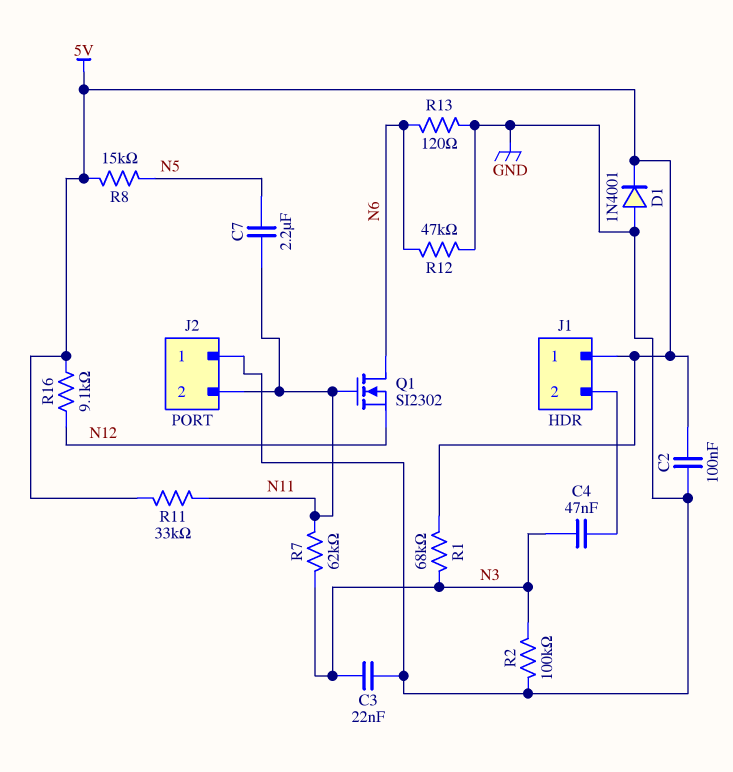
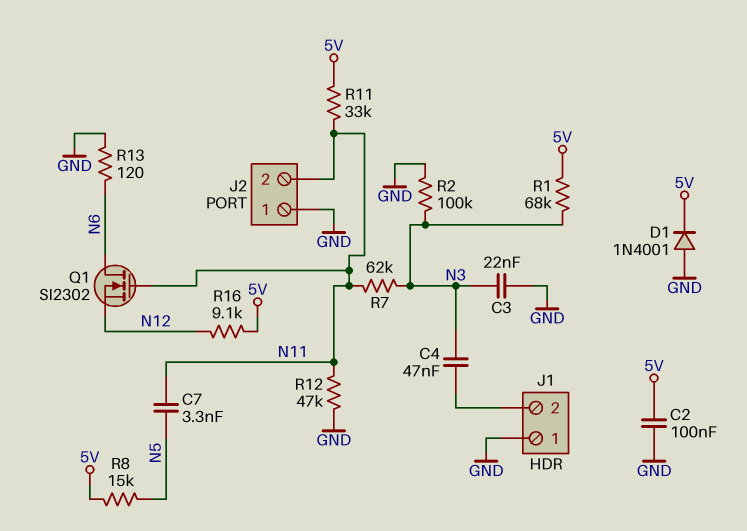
C7: 2.2uF (N5, N11) -> 3.3nF (N5, N11)
J1 pin 1: 5V -> GND
R12: 47k (GND, N6) -> 47k (GND, N11)

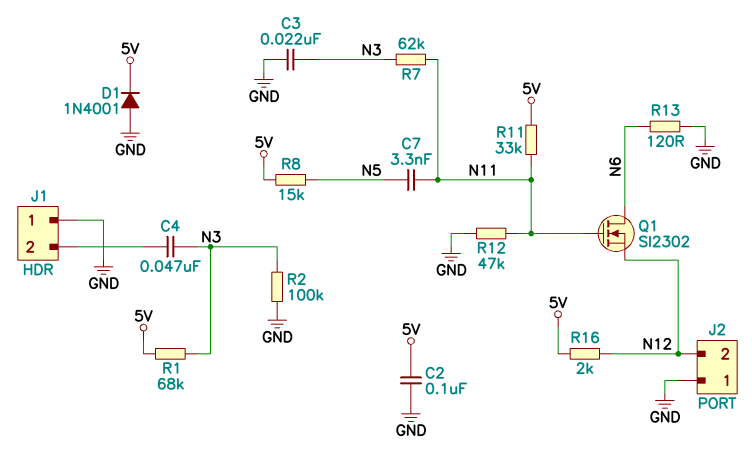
J2 pin 2: N11 -> N12
R16: 9.1k (5V, N12) -> 2k (5V, N12)

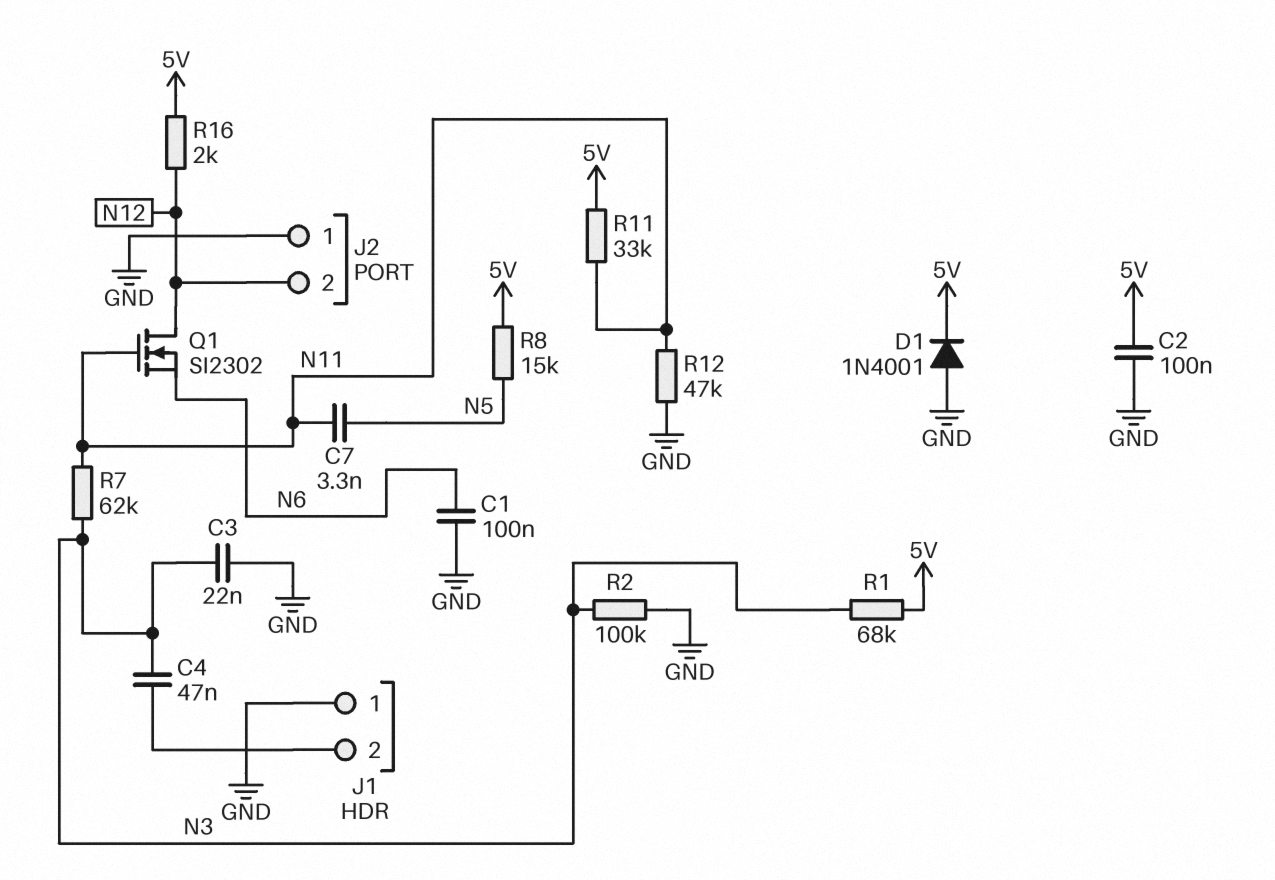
C1: none -> 100nF (GND, N6)
Q1: NMOS SI2302 (G N11, D N6, S N12) -> NMOS SI2302 (G N11, D N12, S N6)
R13: 120 (GND, N6) -> none

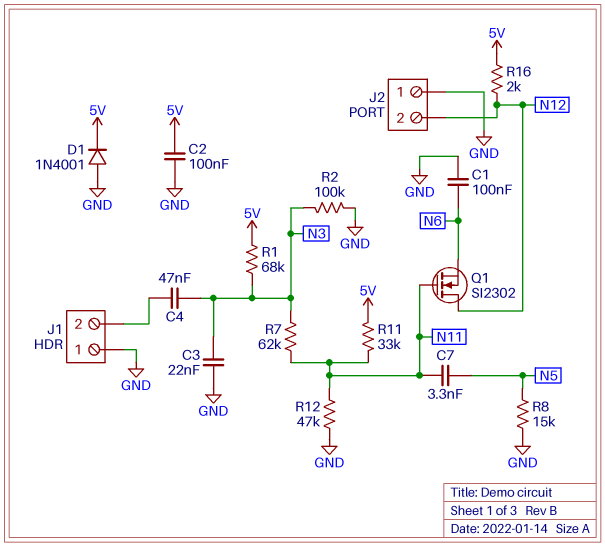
R8: 15k (5V, N5) -> 15k (GND, N5)

